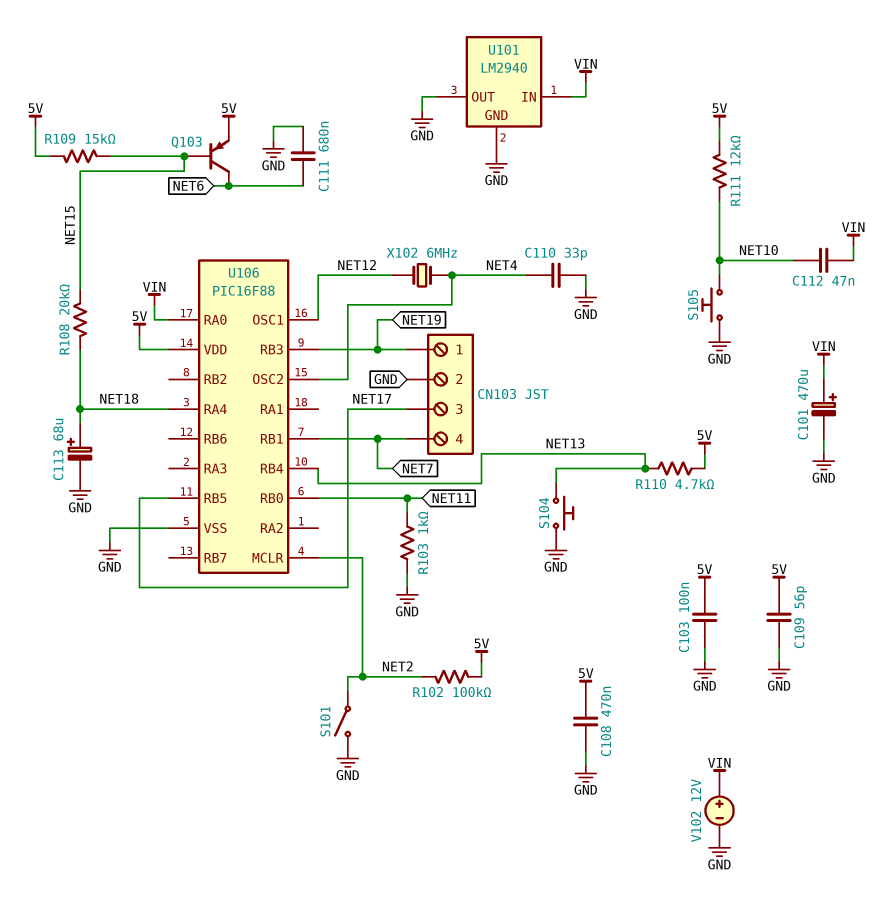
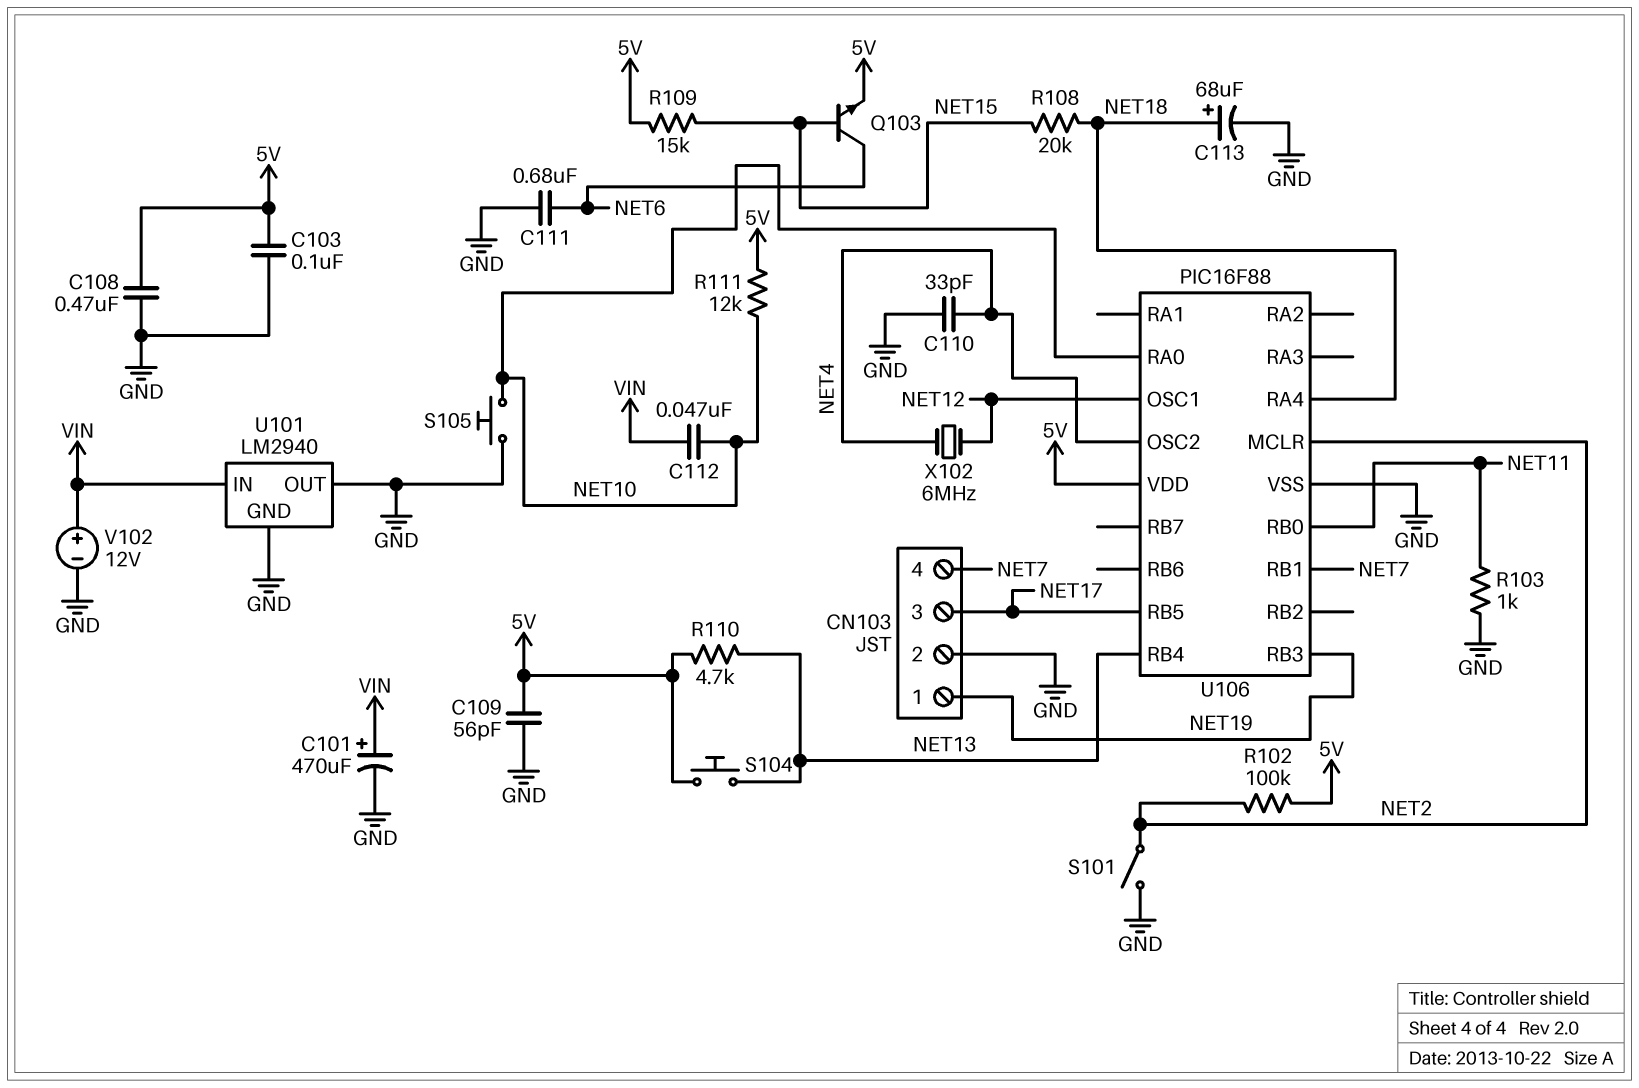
Q103: PNP (B NET15, C NET6, E 5V) -> NPN (B NET15, C NET6, E 5V)
S104: button (GND, NET13) -> button (5V, NET13)
U106 pin RA0: VIN -> NET10

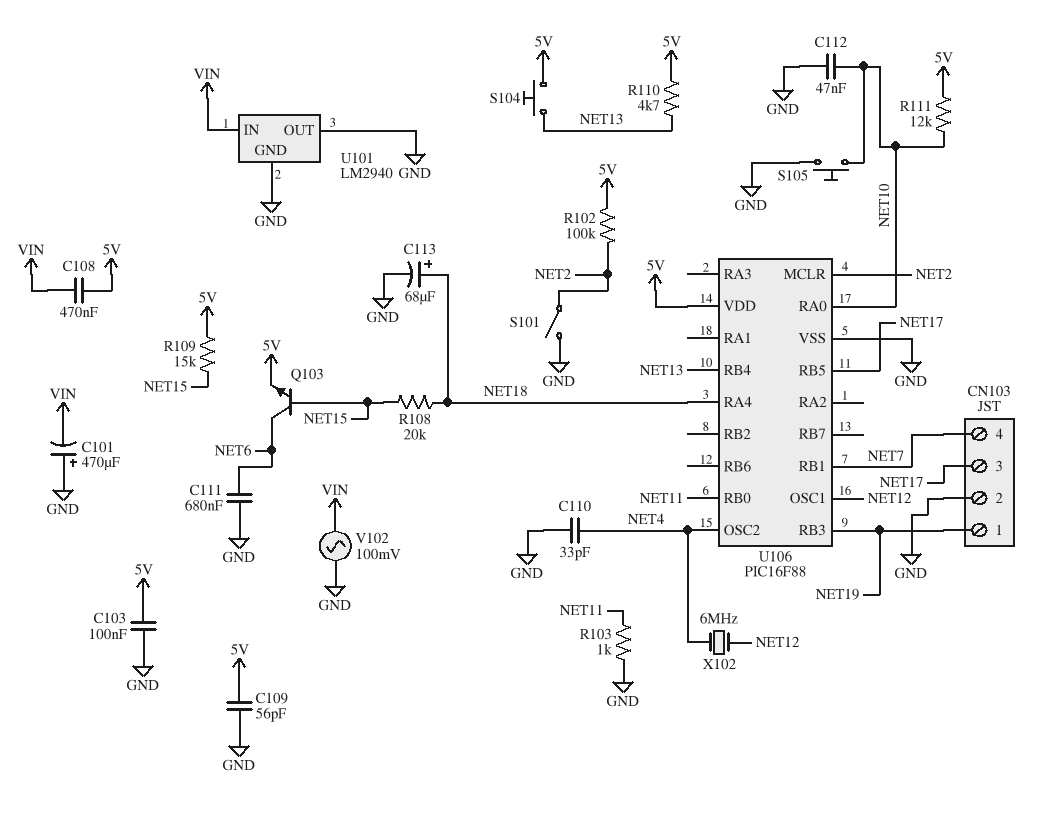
C101: 470uF (plus VIN, minus GND) -> 470uF (plus GND, minus VIN)
C108: 470nF (5V, GND) -> 470nF (5V, VIN)
C112: 47nF (NET10, VIN) -> 47nF (GND, NET10)
V102: 12V (plus VIN, minus GND) -> AC 100mV (GND, VIN)

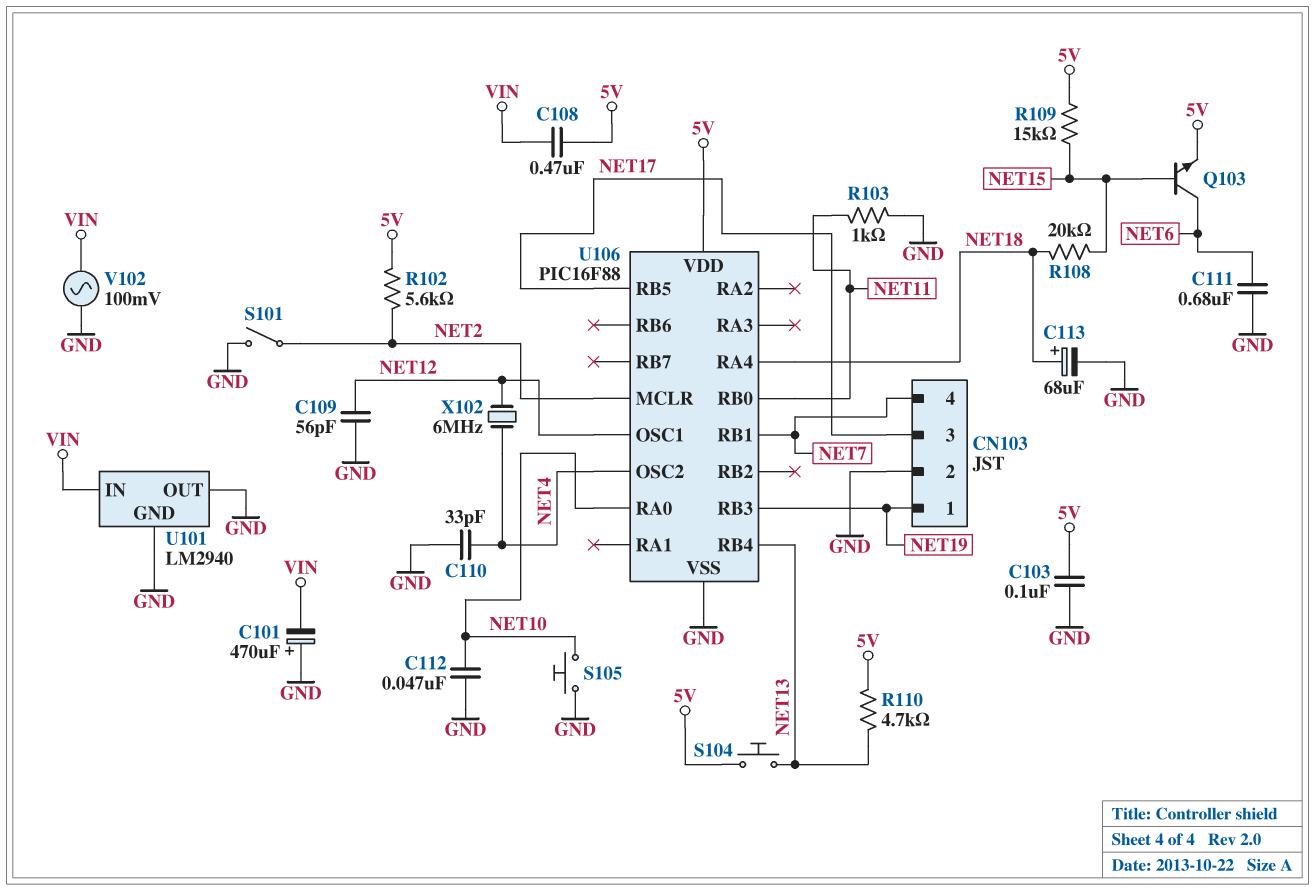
C109: 56pF (5V, GND) -> 56pF (GND, NET12)
R102: 100k (5V, NET2) -> 5.6k (5V, NET2)
R111: 12k (5V, NET10) -> none

